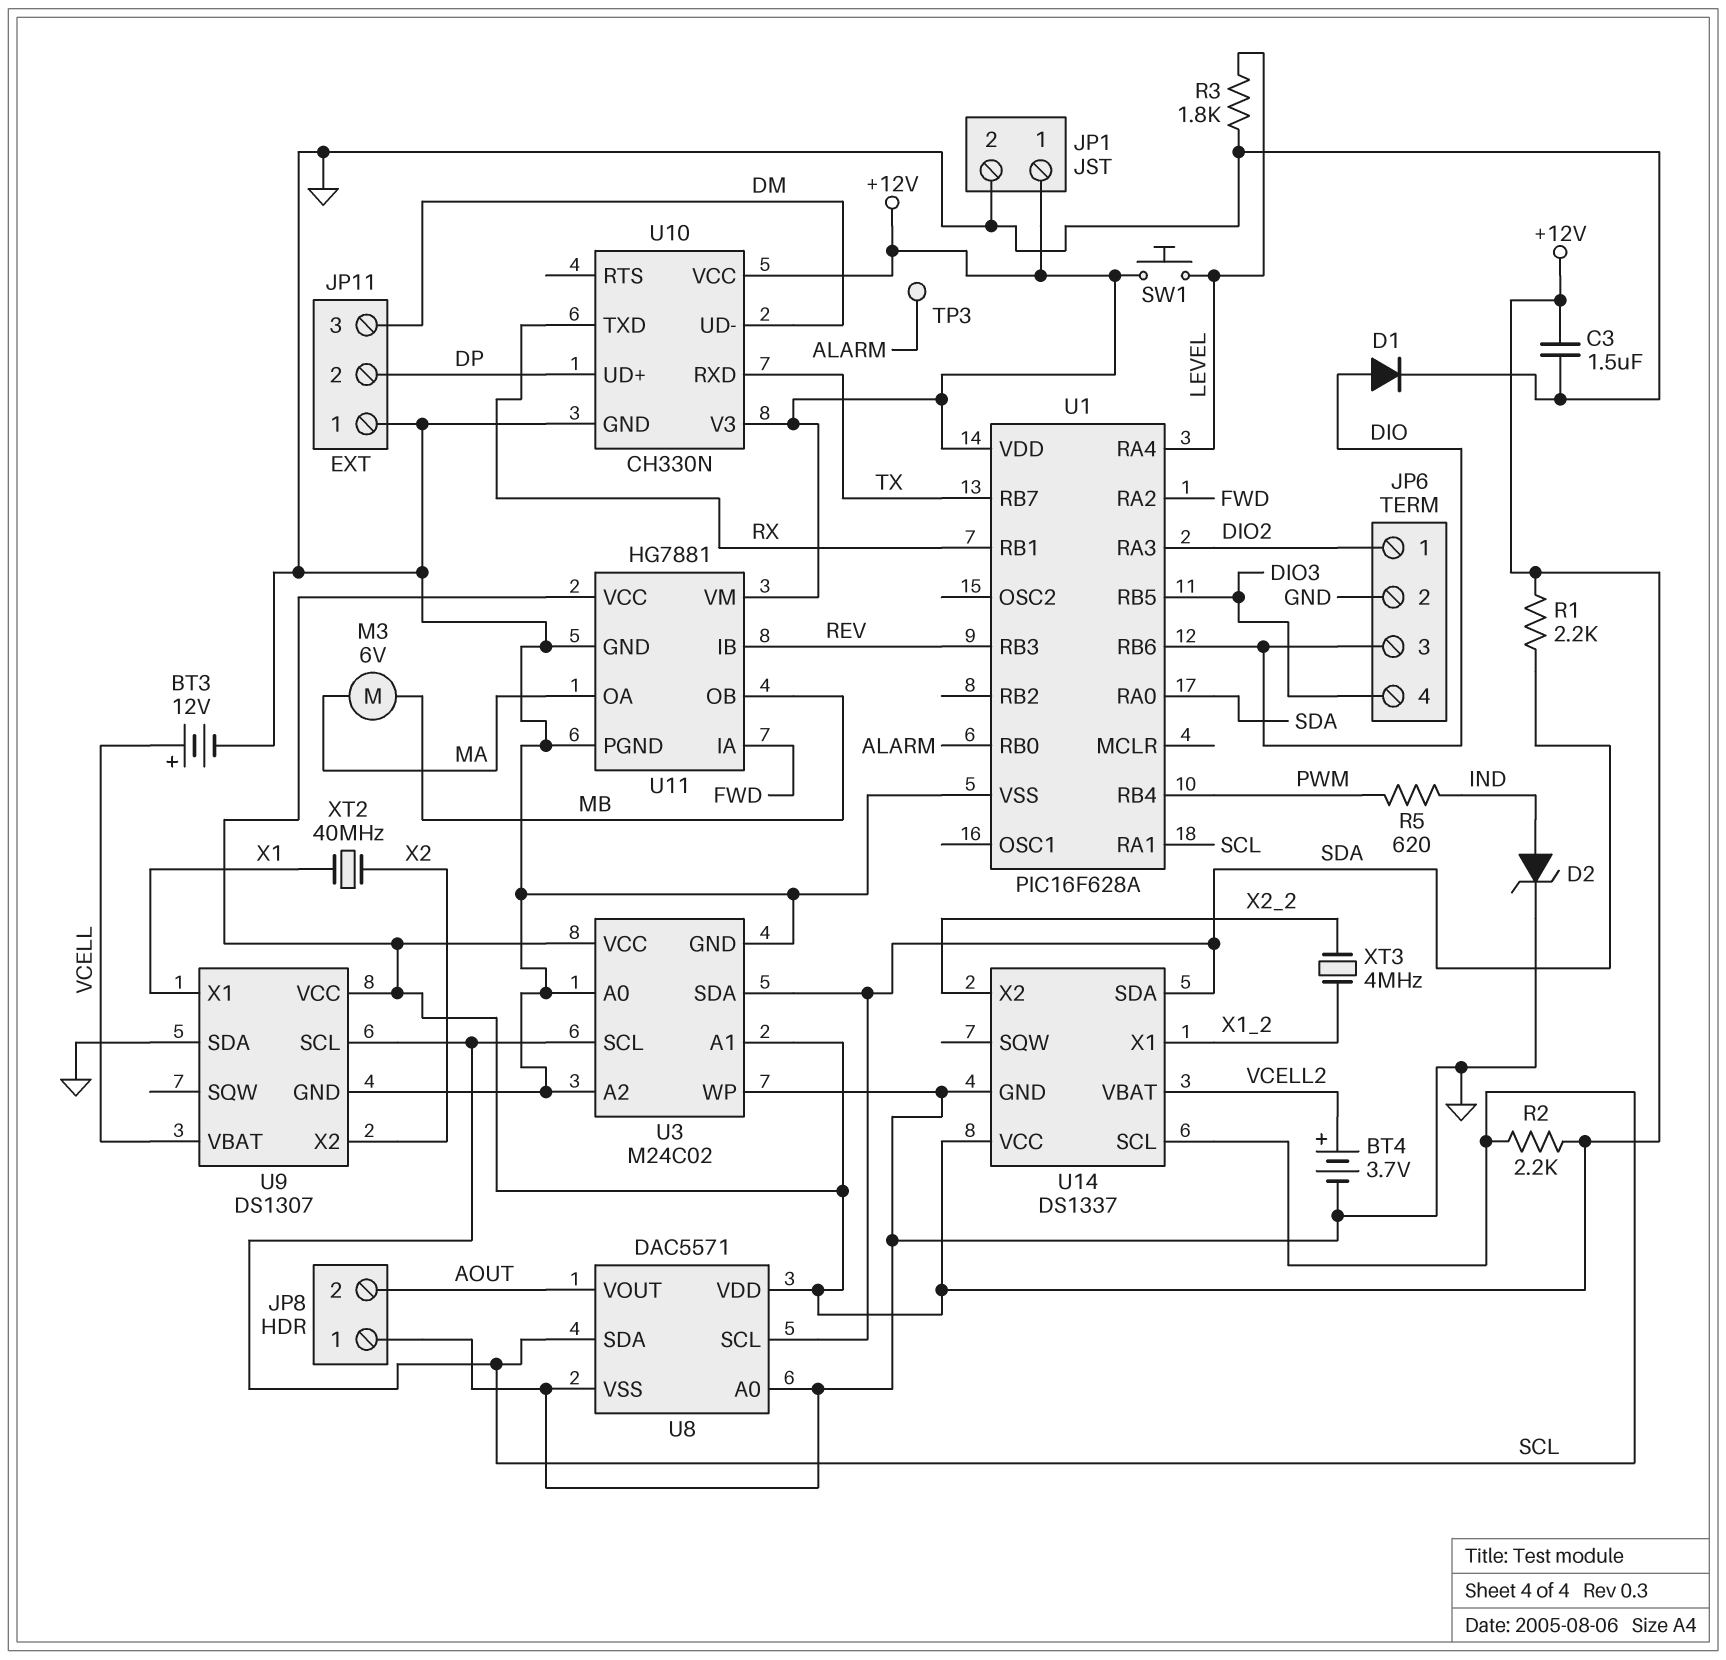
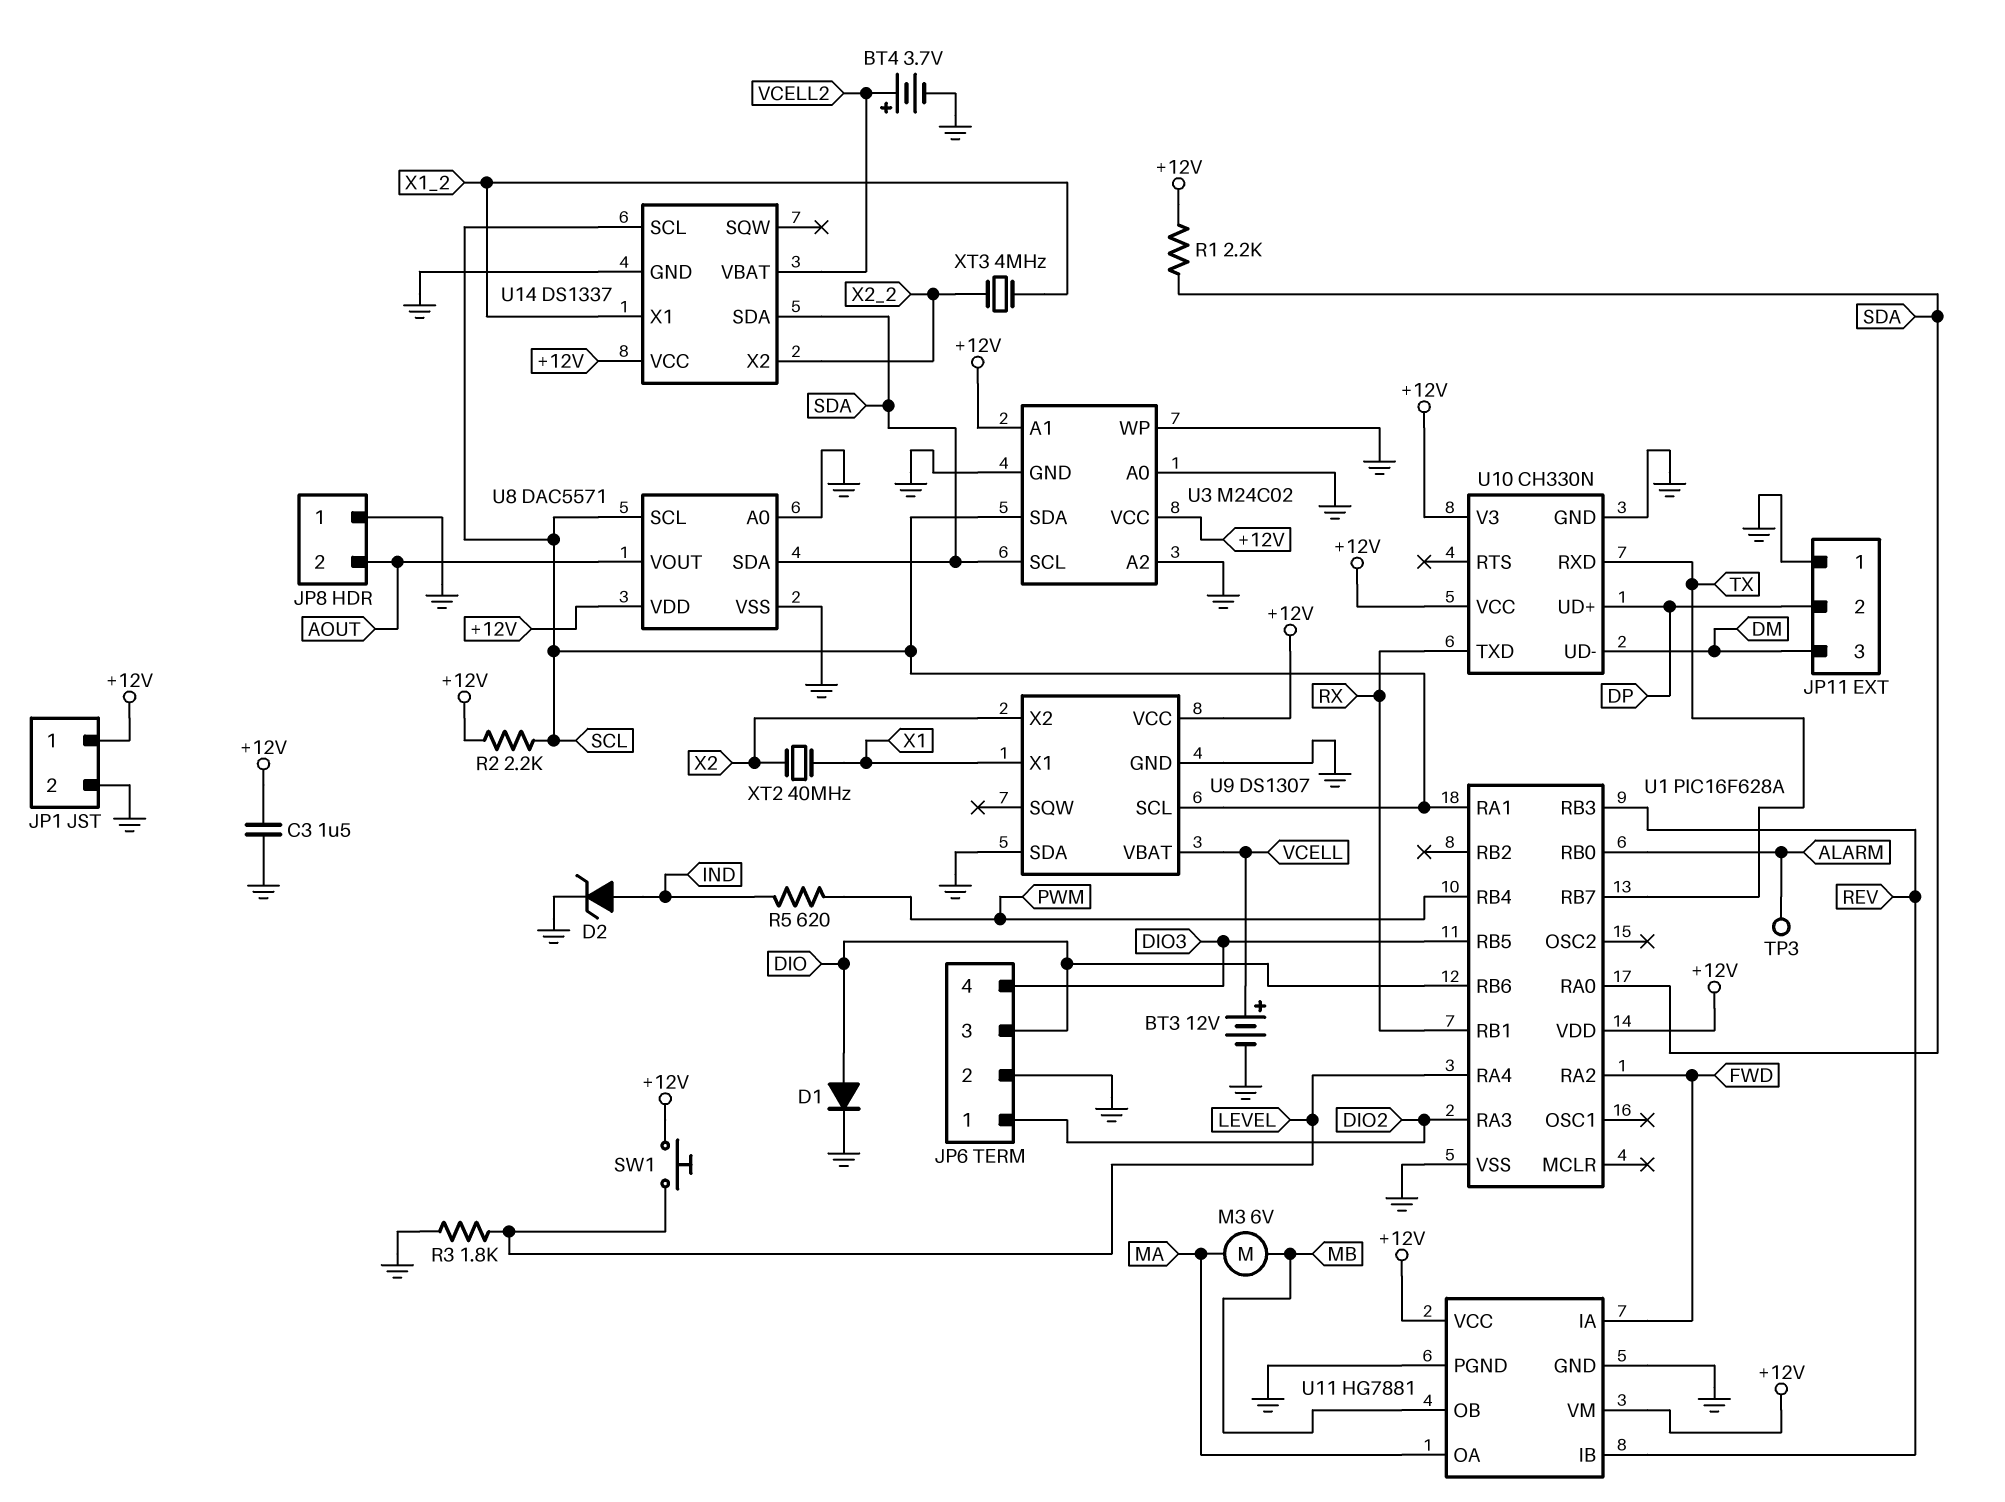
U3 pin SCL: SCL -> SDA
U3 pin SDA: SDA -> SCL
U8 pin SCL: SDA -> SCL
U8 pin SDA: SCL -> SDA

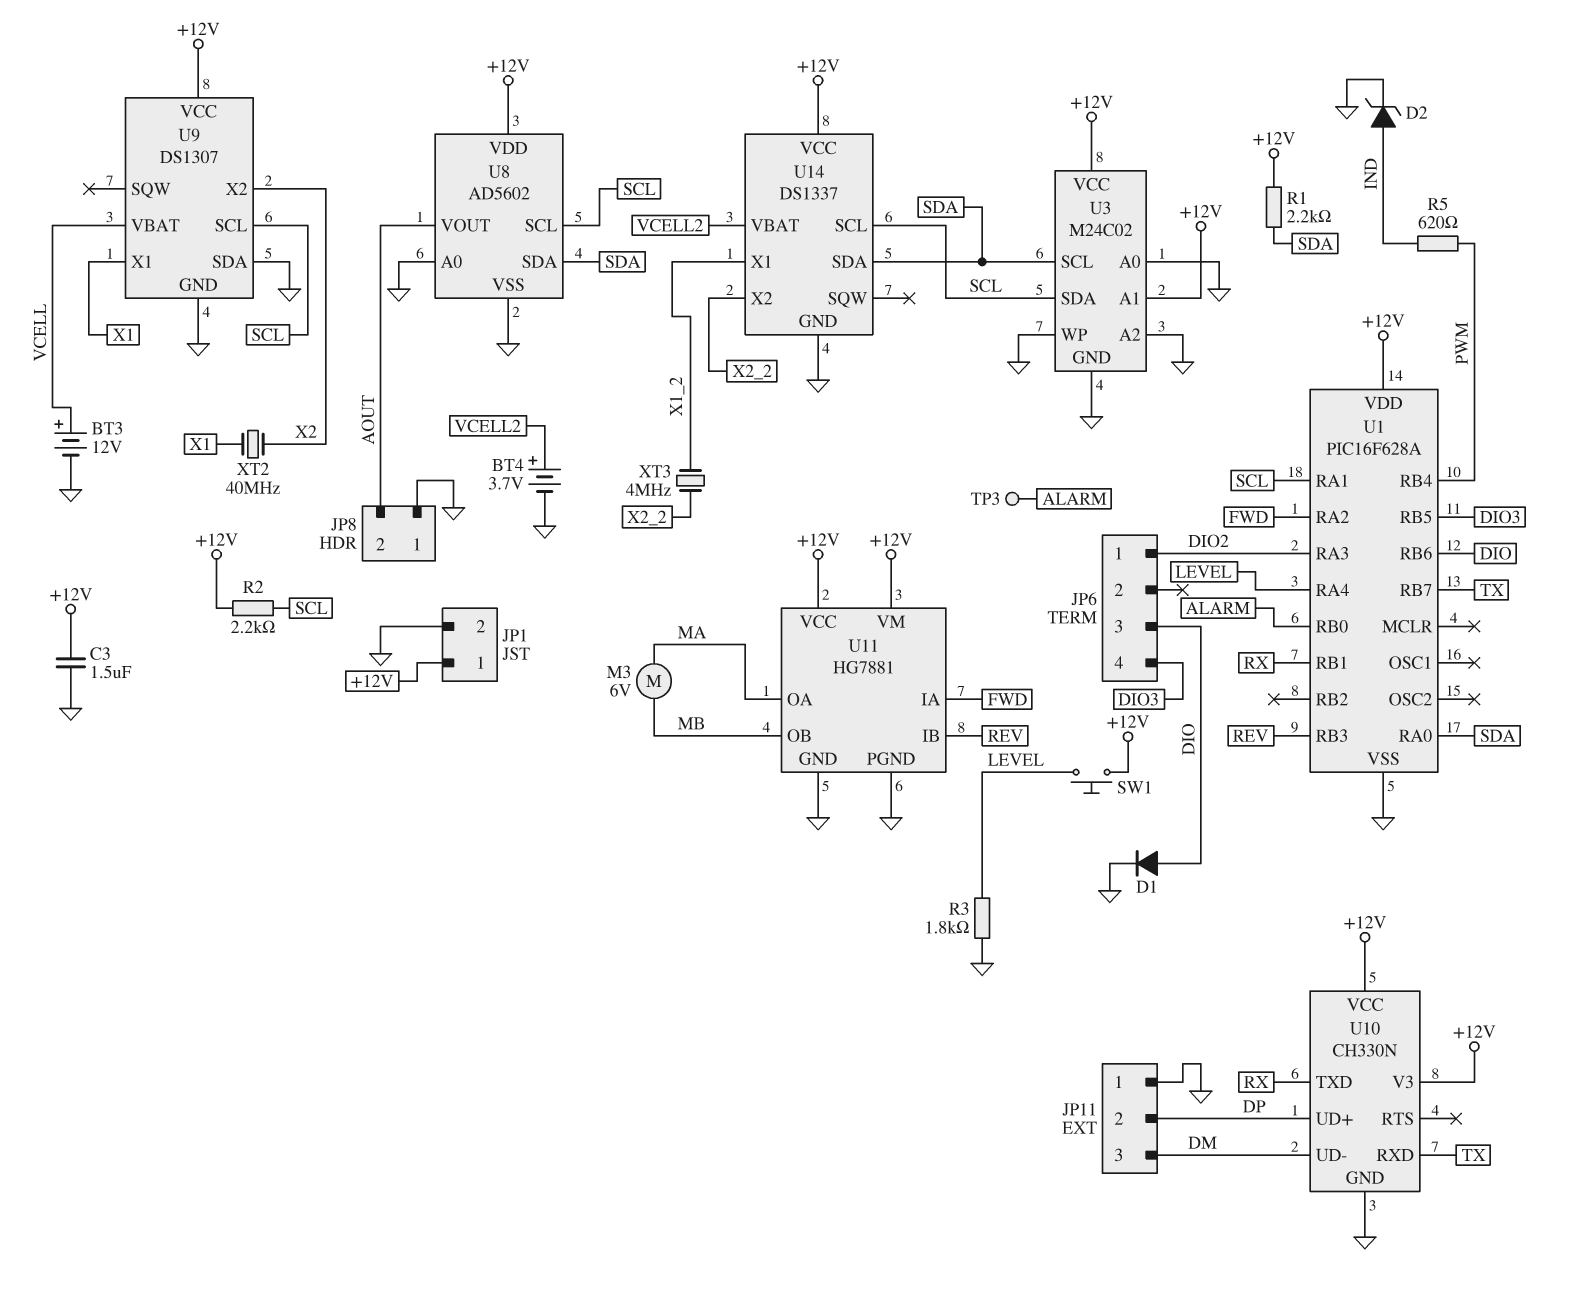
JP6 pin 2: GND -> none
U8: DAC5571 -> AD5602

